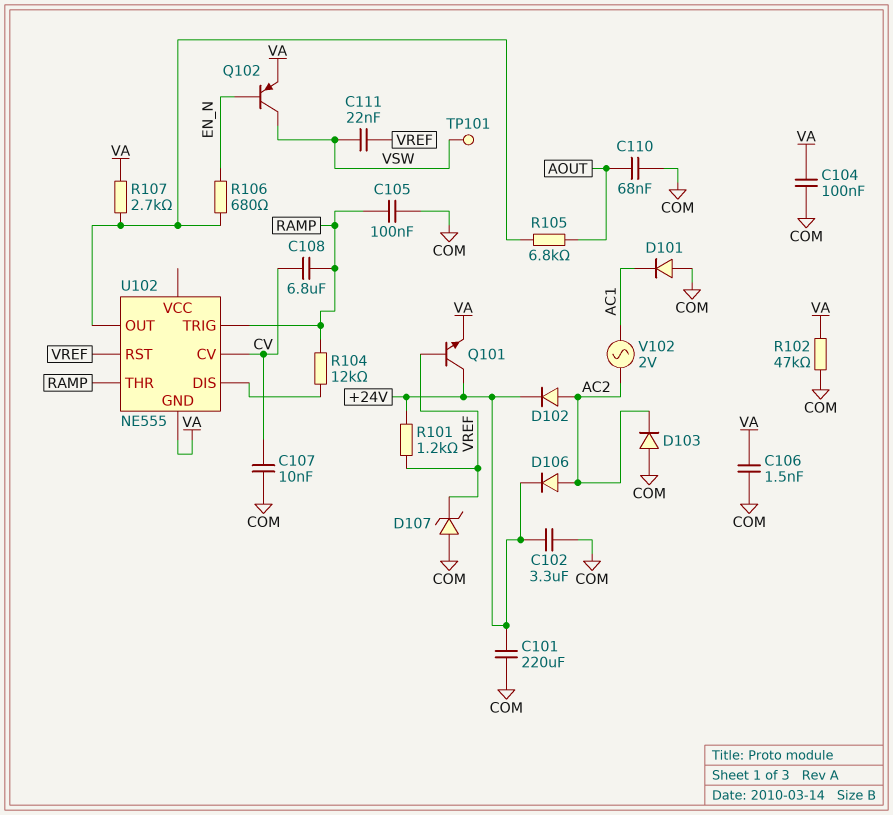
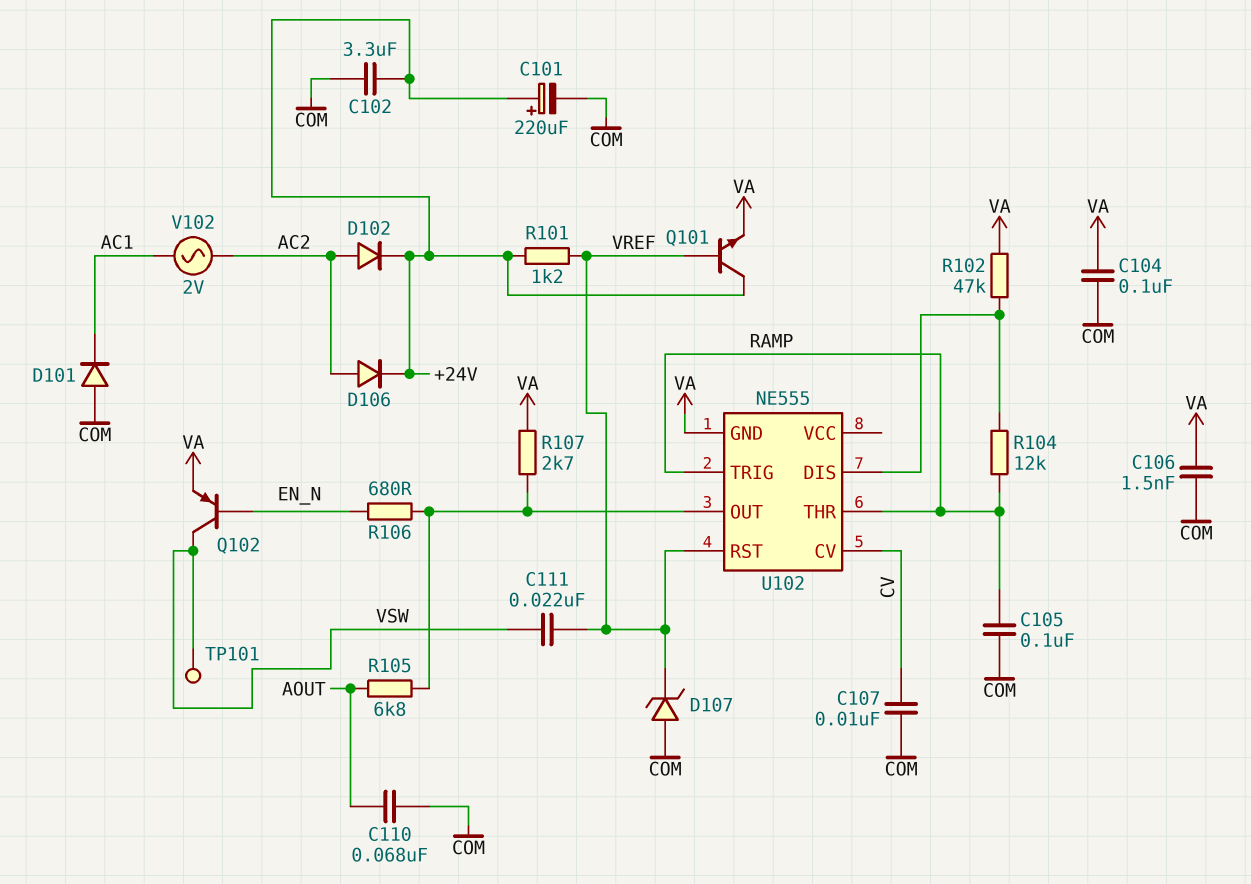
C101: 220uF (+24V, COM) -> 220uF (plus +24V, minus COM)
C108: 6.8uF (CV, RAMP) -> none
D103: diode (A COM, K AC2) -> none
R102: 47k (COM, VA) -> 47k (U102/DIS, VA)

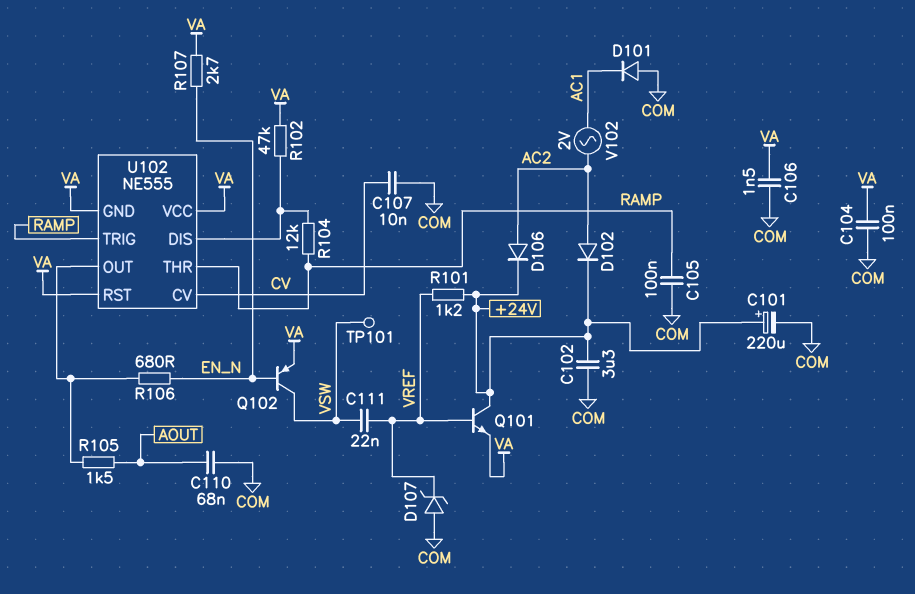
R105: 6.8k (AOUT, U102/OUT) -> 1.5k (AOUT, U102/OUT)
R107: 2.7k (U102/OUT, VA) -> 2.7k (EN_N, VA)
U102 pin RST: VREF -> VA
U102 pin VCC: none -> VA

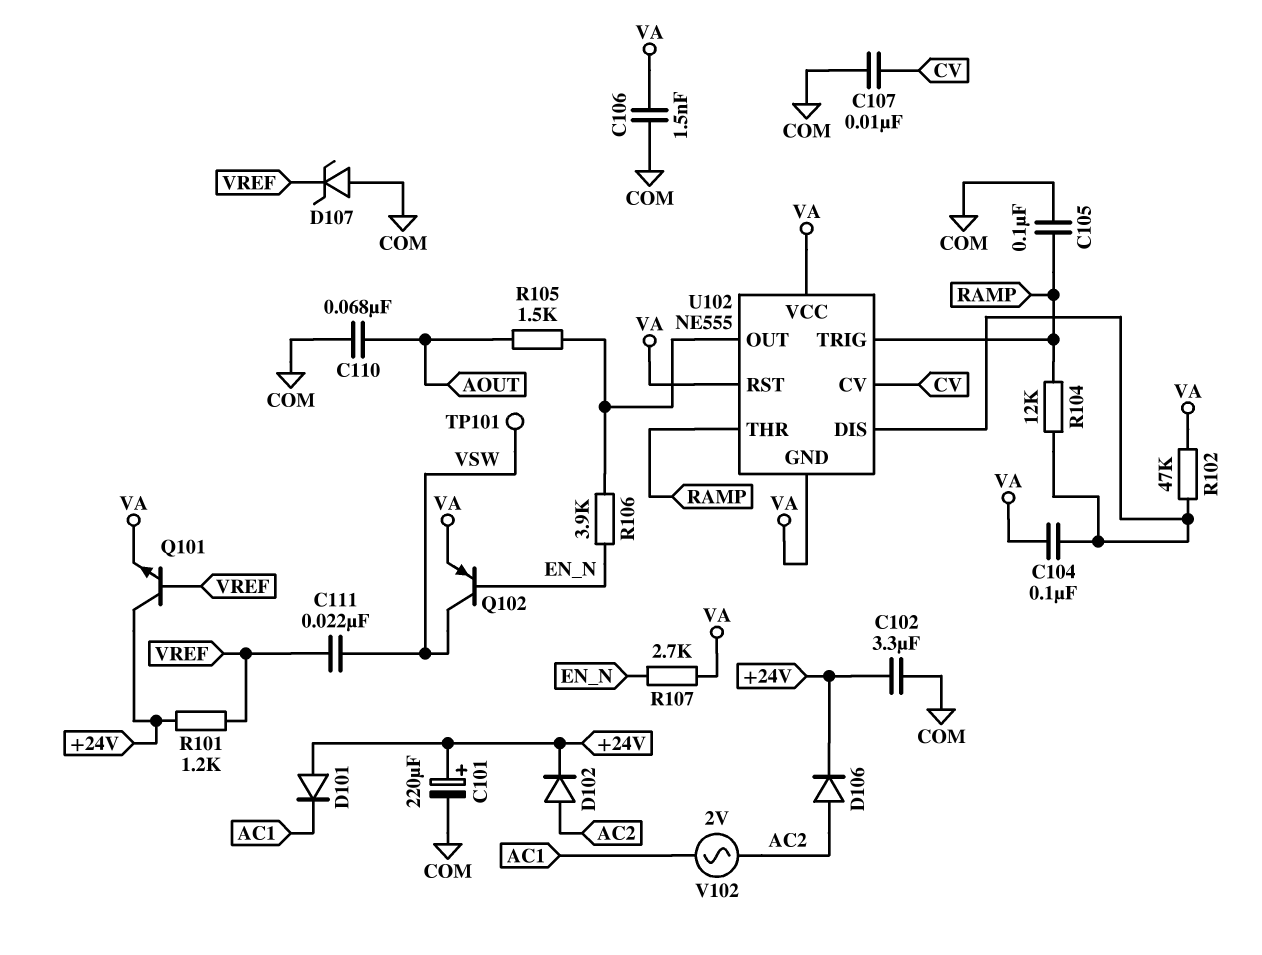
C104: 100nF (COM, VA) -> 100nF (U102/DIS, VA)
D101: diode (A COM, K AC1) -> diode (A +24V, K AC1)
R106: 680 (EN_N, U102/OUT) -> 3.9k (EN_N, U102/OUT)

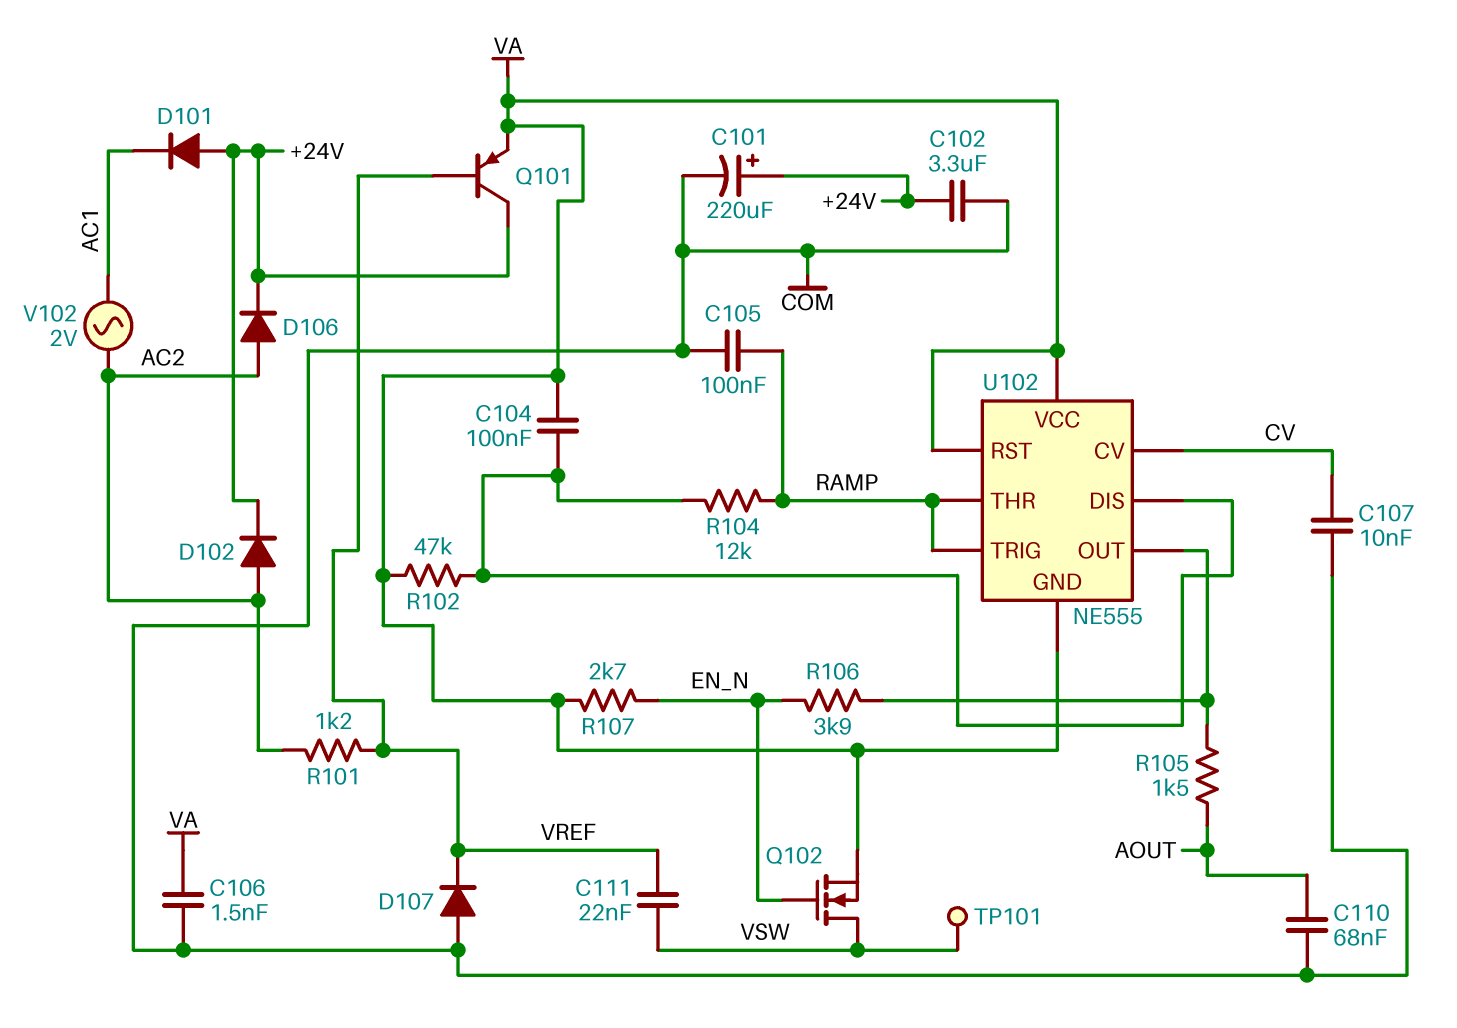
D107: zener (A COM, K VREF) -> diode (A COM, K VREF)
Q101: NPN (B VREF, C +24V, E VA) -> PNP (B VREF, C +24V, E VA)
Q102: PNP (B EN_N, C VSW, E VA) -> NMOS (G EN_N, D VSW, S VA)
R101: 1.2k (+24V, VREF) -> 1.2k (AC2, VREF)

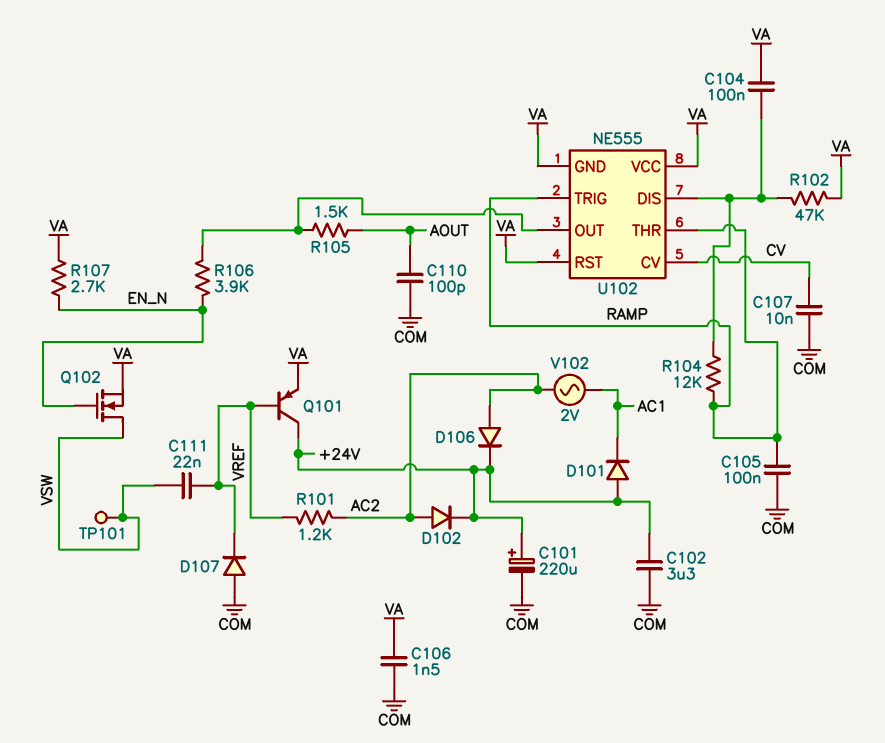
C110: 68nF (AOUT, COM) -> 100pF (AOUT, COM)

